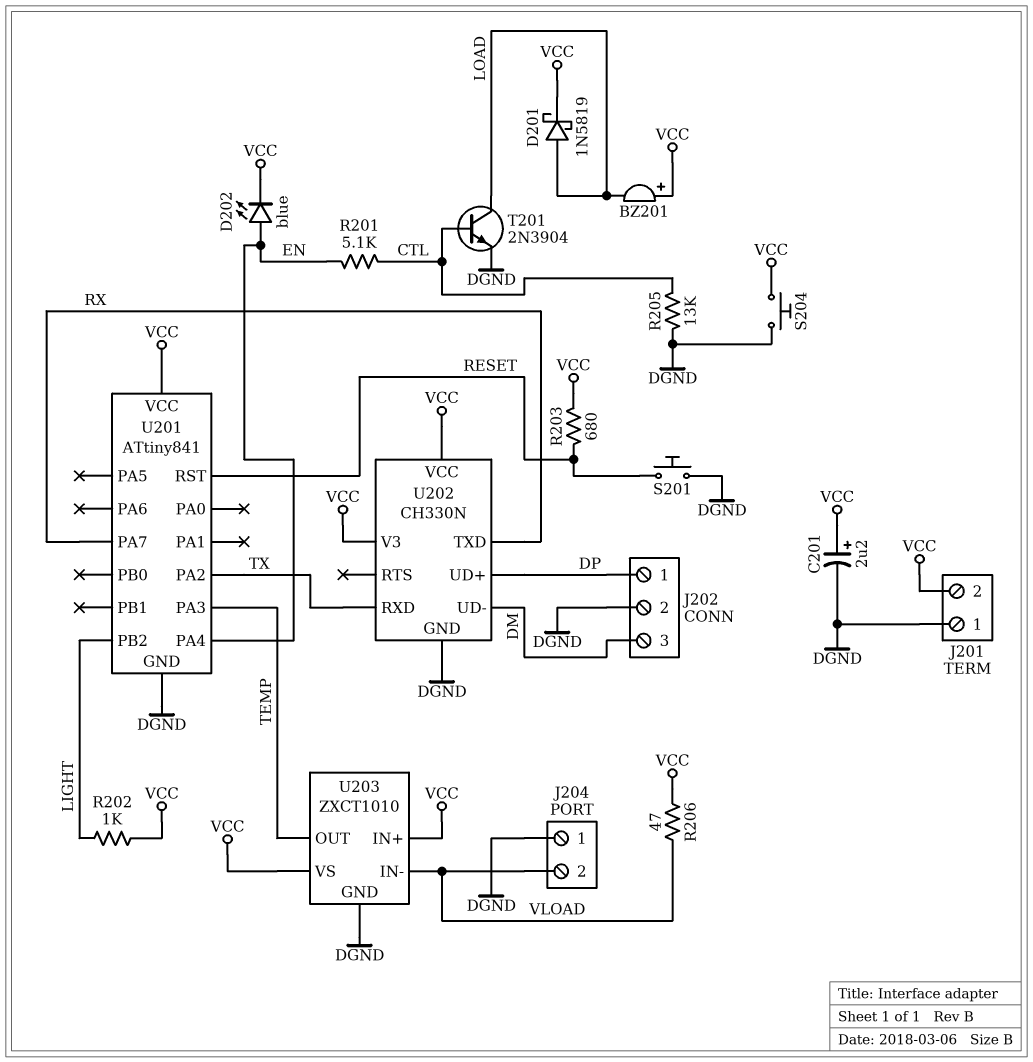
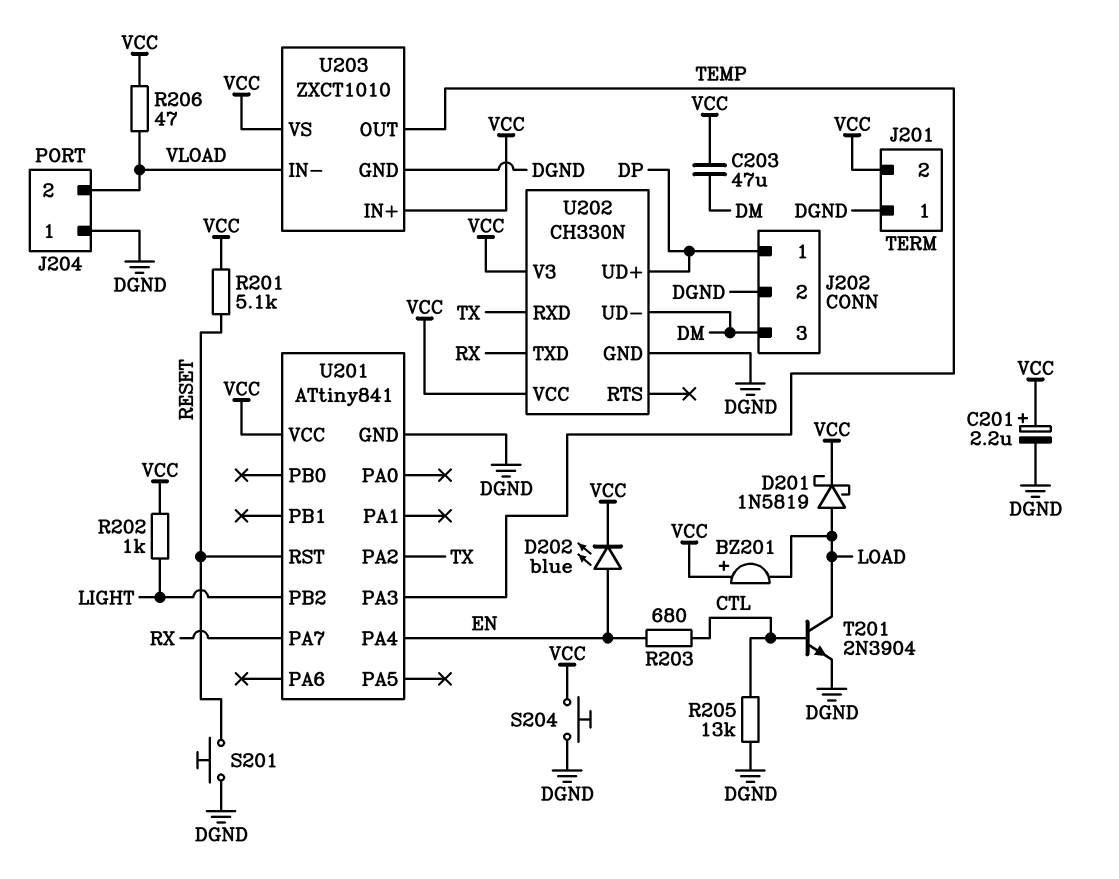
C203: none -> 47uF (DM, VCC)
R201: 5.1k (CTL, EN) -> 5.1k (RESET, VCC)
R203: 680 (RESET, VCC) -> 680 (CTL, EN)

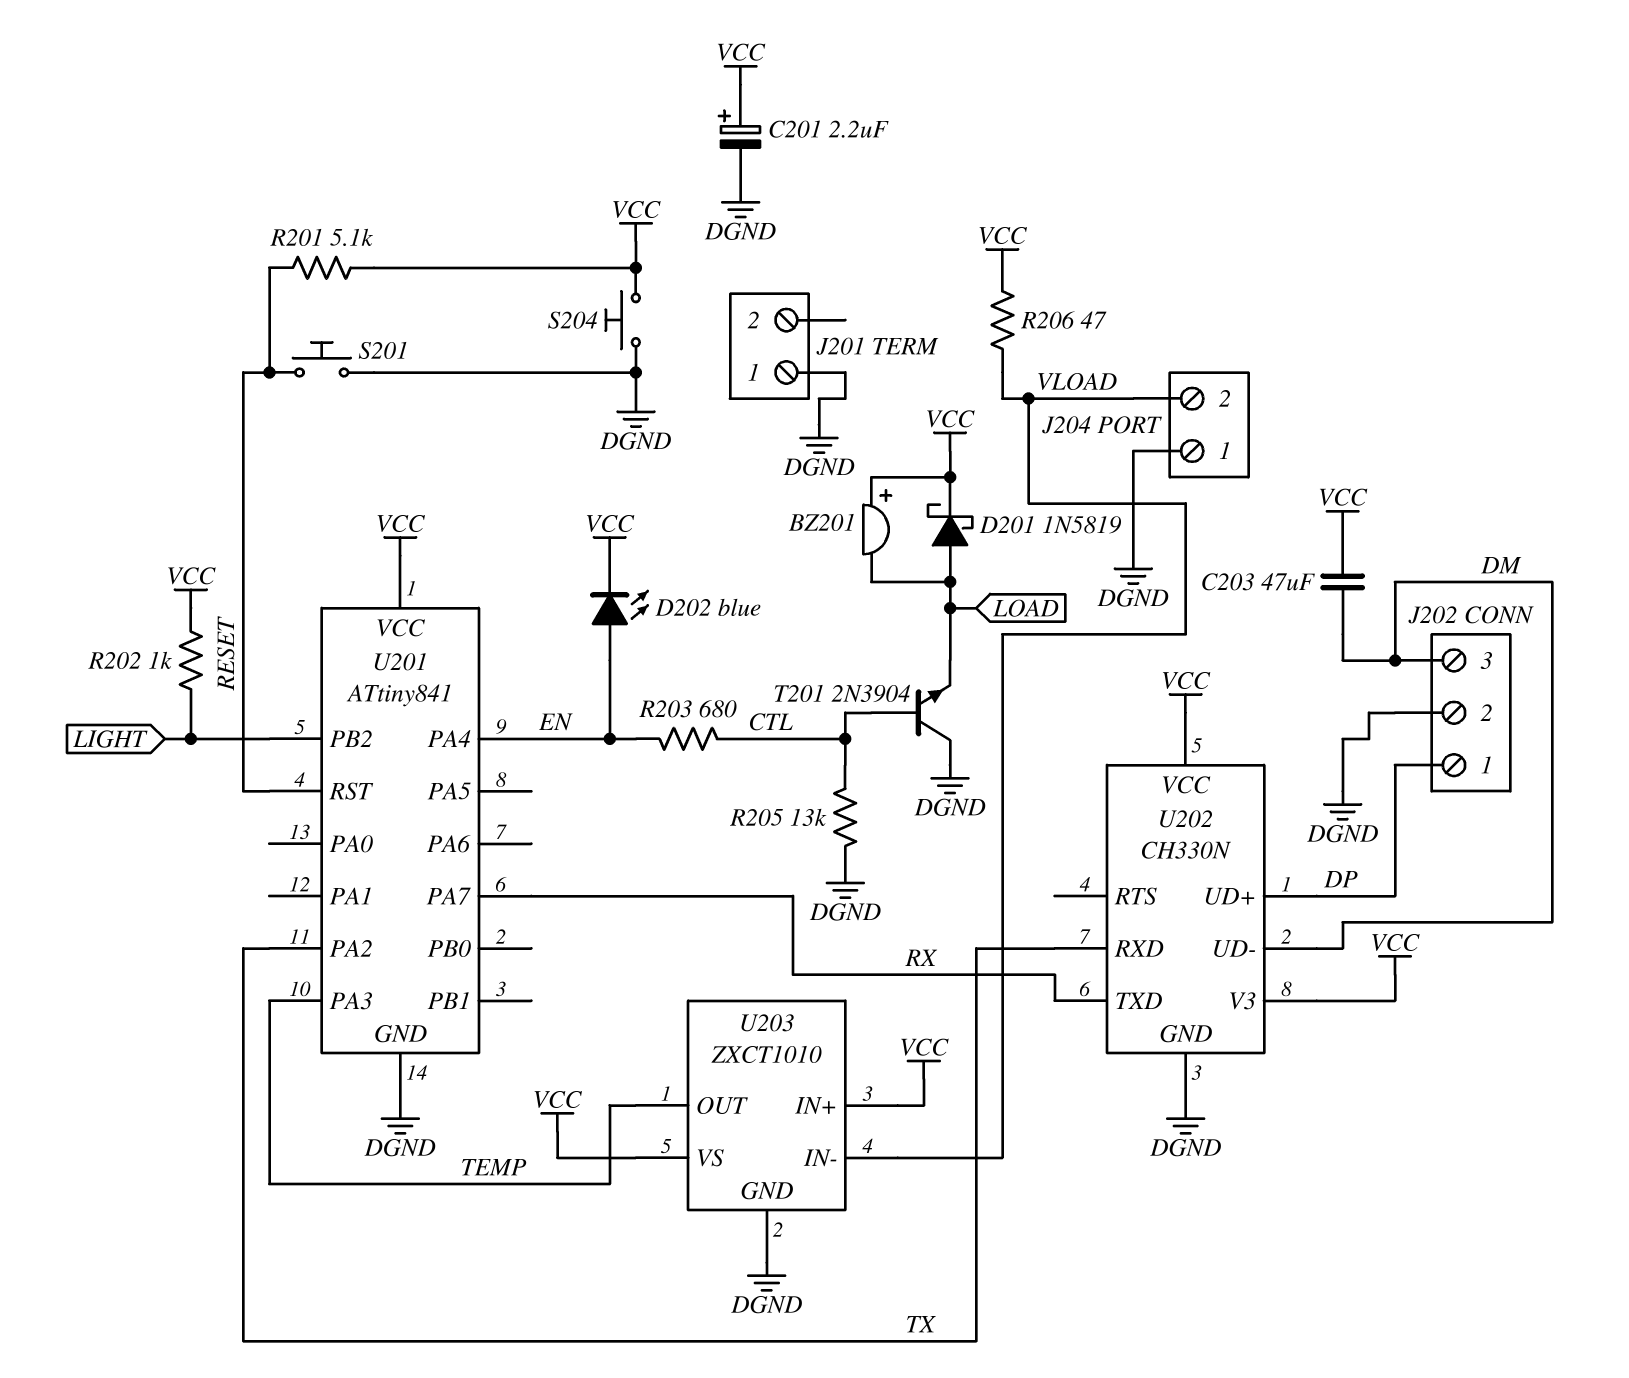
J201 pin 2: VCC -> none
T201: NPN 2N3904 (B CTL, C LOAD, E DGND) -> NPN 2N3904 (B CTL, C DGND, E LOAD)

